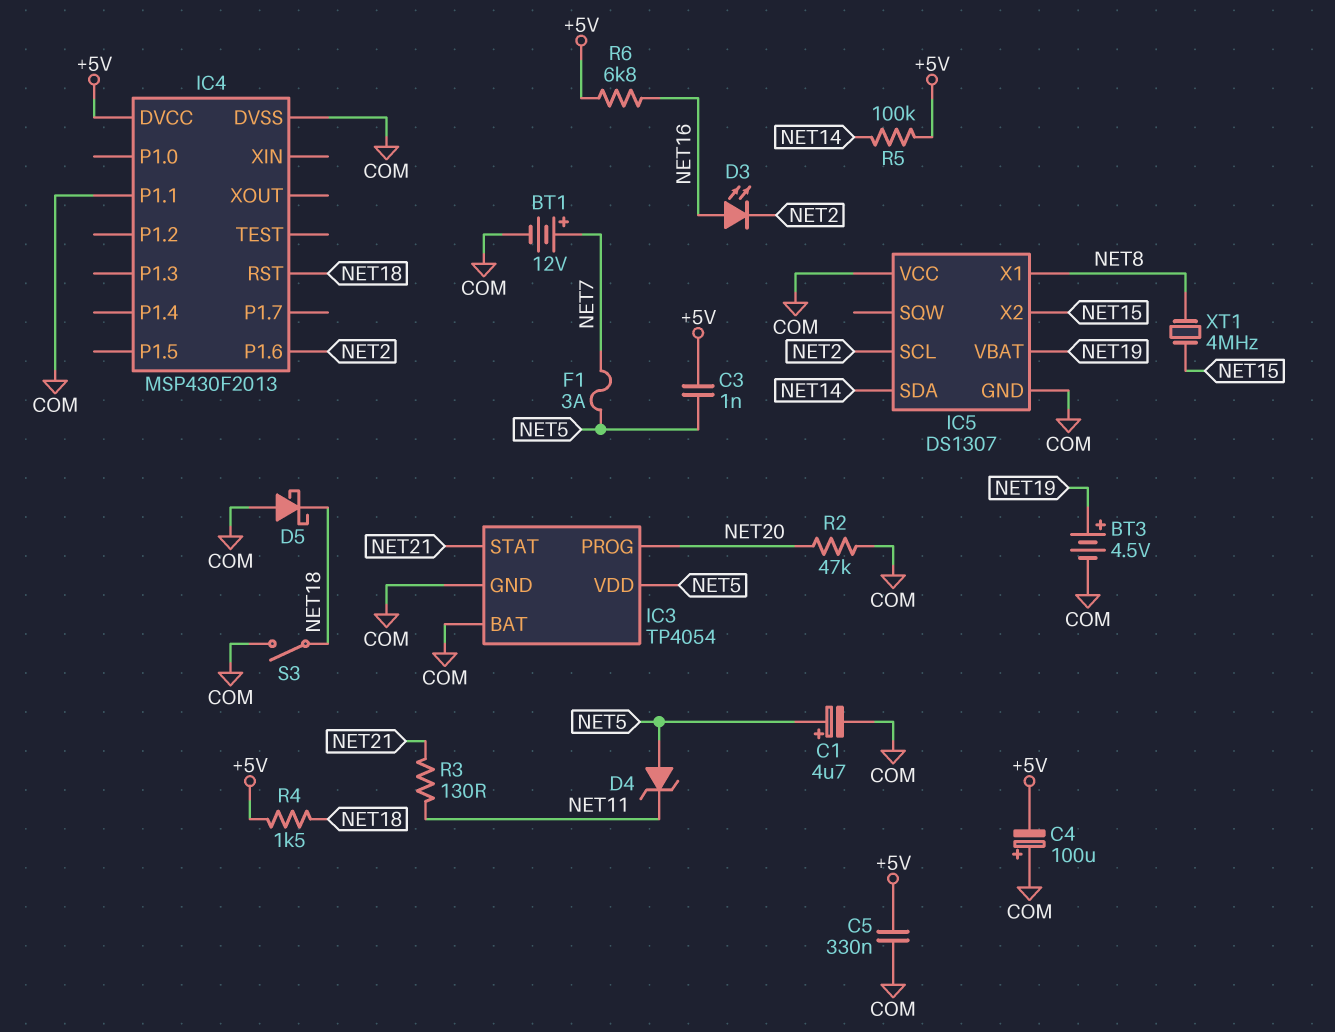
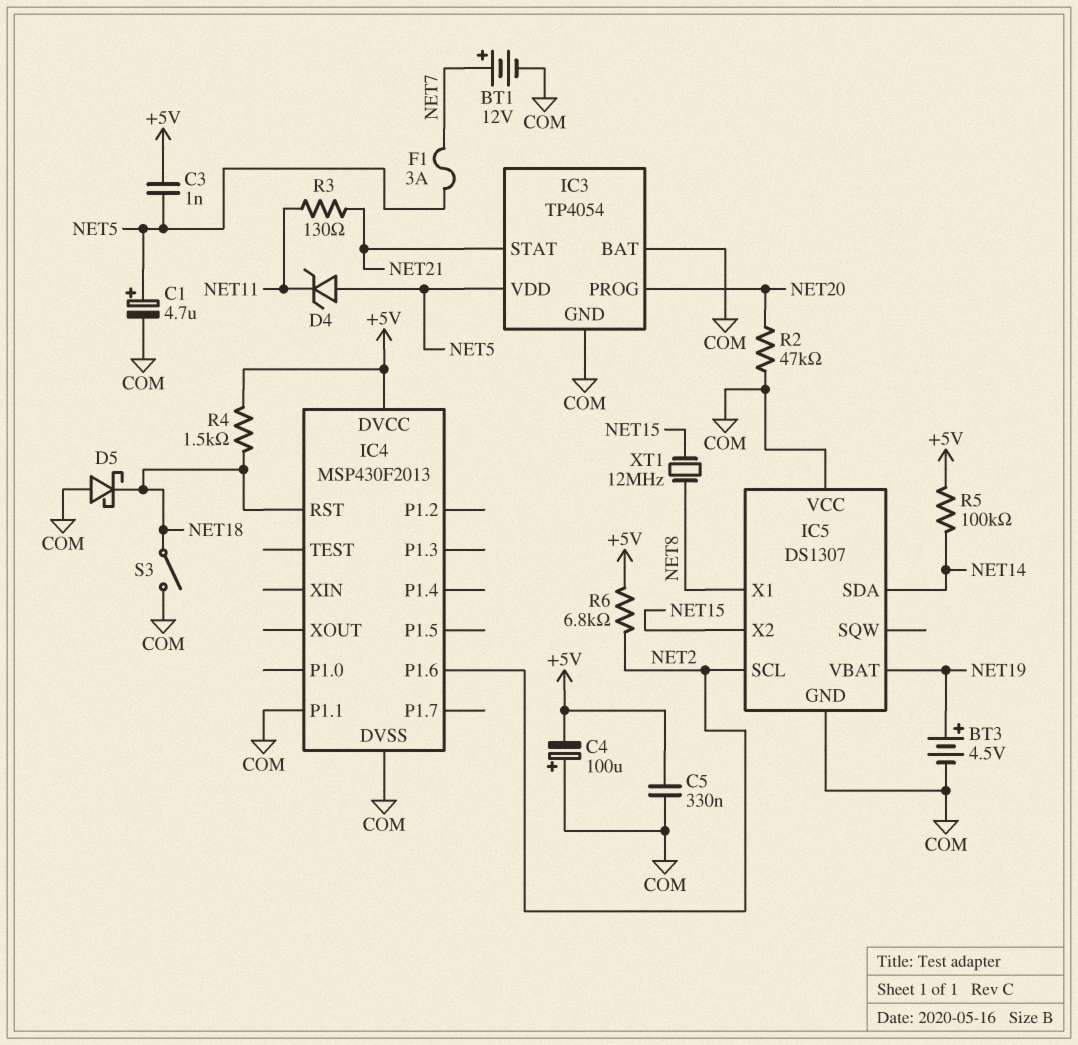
D3: LED (A NET16, K NET2) -> none
R6: 6.8k (+5V, NET16) -> 6.8k (+5V, NET2)
XT1: 4MHz (NET8, NET15) -> 12MHz (NET8, NET15)

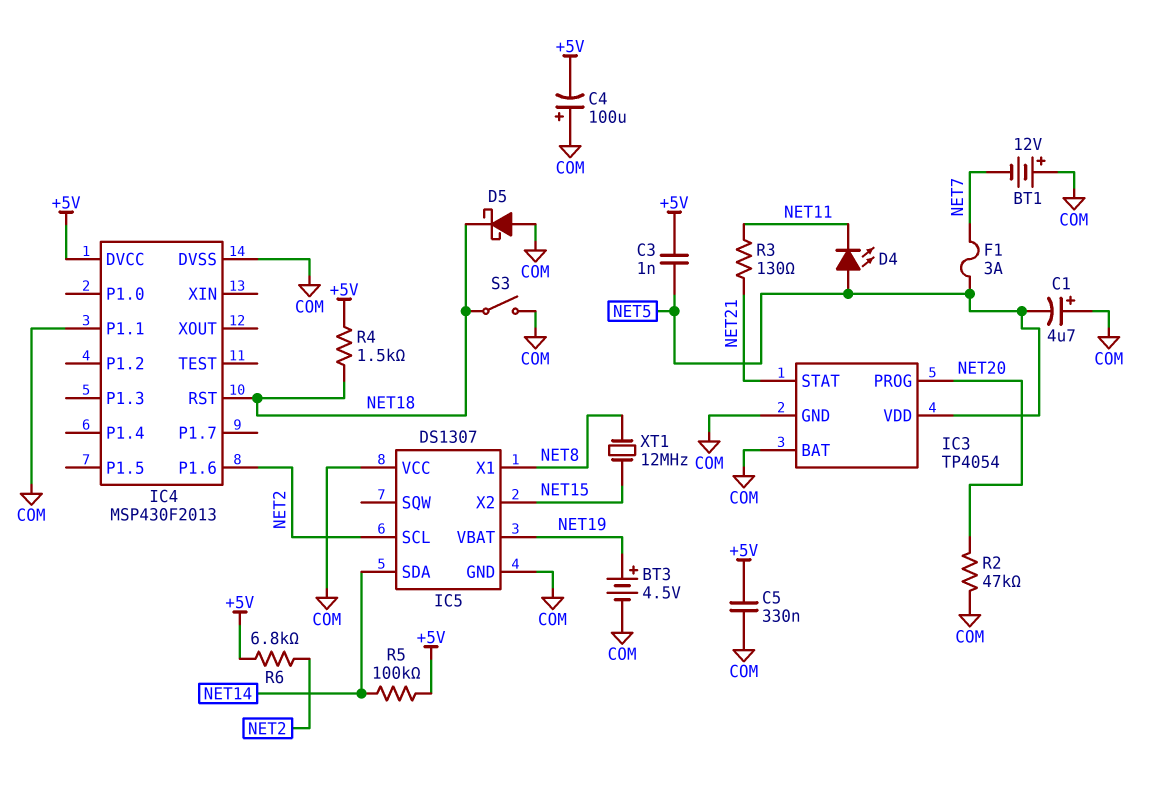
BT1: 12V (plus NET7, minus COM) -> 12V (plus COM, minus NET7)
C1: 4.7uF (plus NET5, minus COM) -> 4.7uF (plus COM, minus NET5)
D4: zener (A NET5, K NET11) -> LED (A NET5, K NET11)

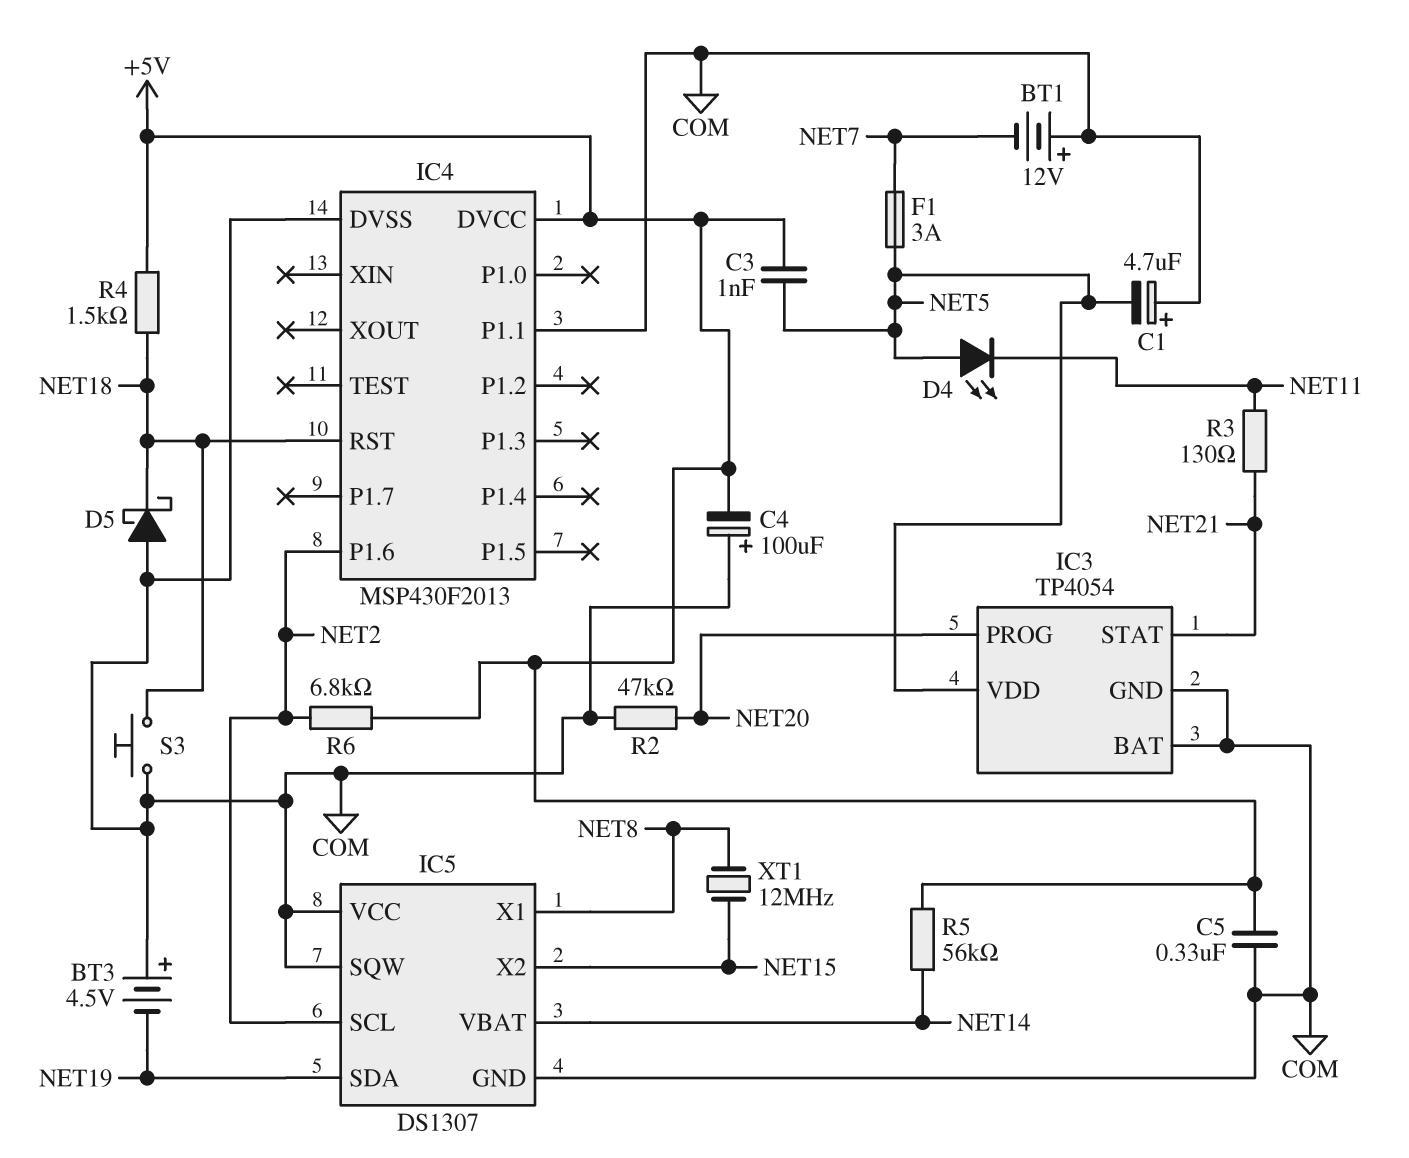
BT3: 4.5V (plus NET19, minus COM) -> 4.5V (plus COM, minus NET19)
IC5 pin SDA: NET14 -> NET19
IC5 pin SQW: none -> COM
IC5 pin VBAT: NET19 -> NET14
R5: 100k (+5V, NET14) -> 56k (+5V, NET14)
S3: switch (COM, NET18) -> button (COM, NET18)

